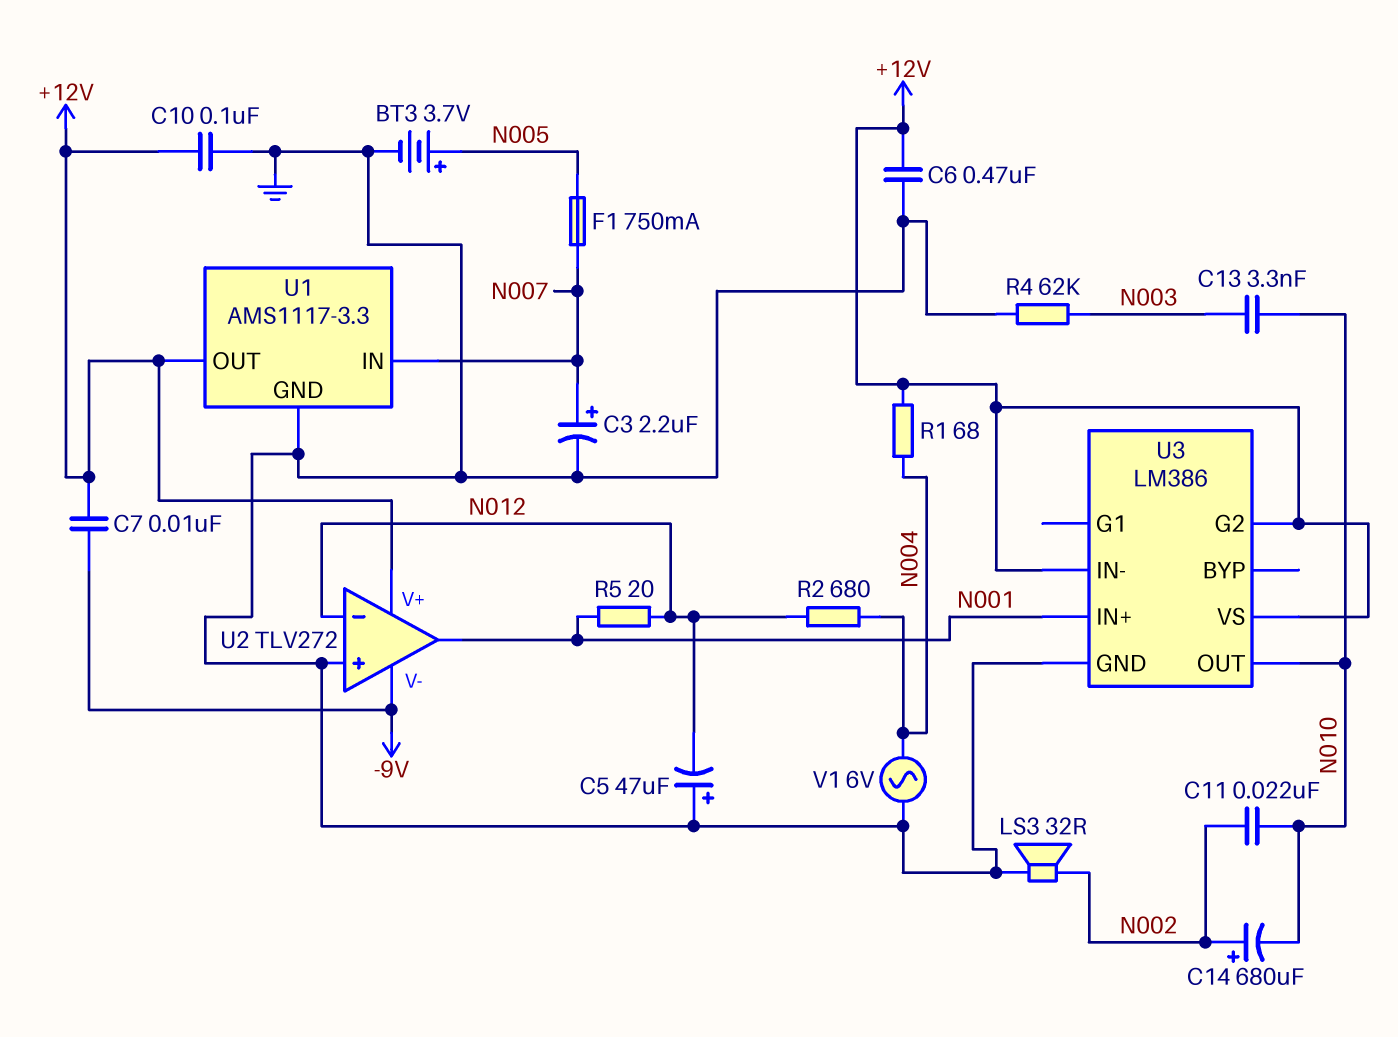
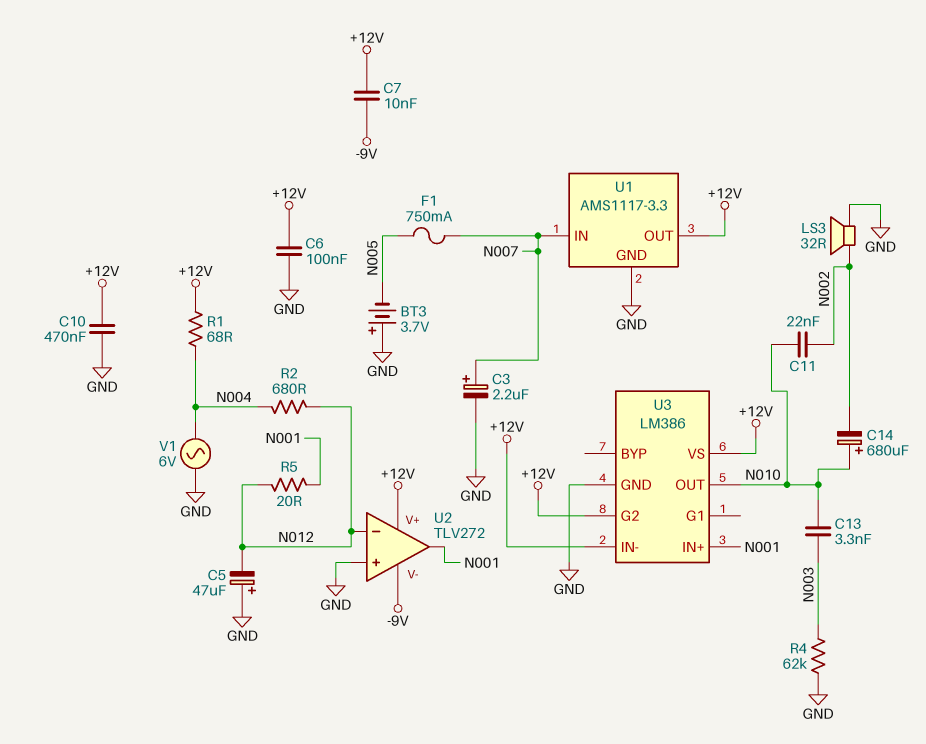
BT3: 3.7V (plus N005, minus GND) -> 3.7V (plus GND, minus N005)
C6: 470nF (+12V, GND) -> 100nF (+12V, GND)
C10: 100nF (+12V, GND) -> 470nF (+12V, GND)
C14: 680uF (plus N002, minus N010) -> 680uF (plus N010, minus N002)

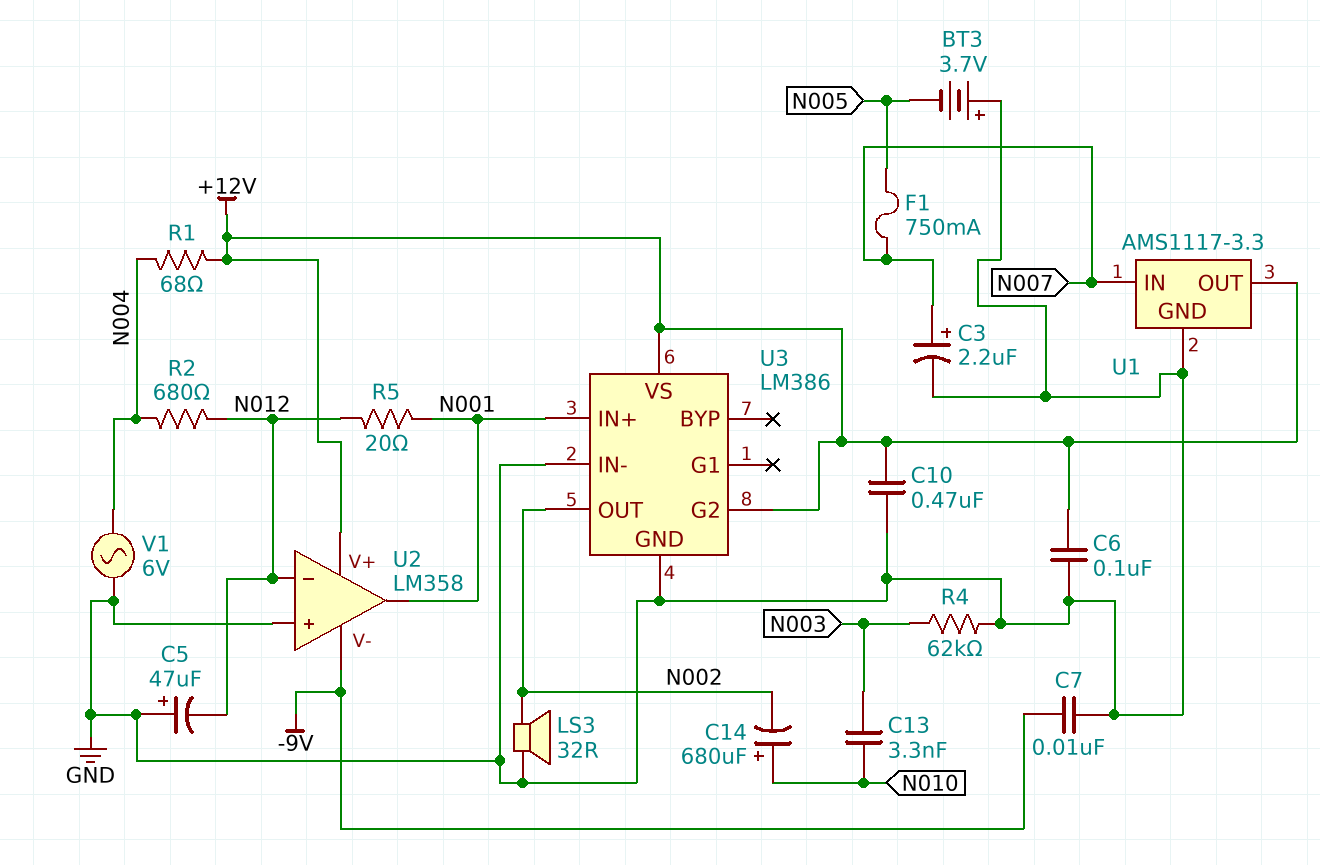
C7: 10nF (+12V, -9V) -> 10nF (-9V, GND)
C11: 22nF (N002, N010) -> none
U2: TLV272 -> LM358
U3 pin IN-: +12V -> GND
U3 pin OUT: N010 -> N002

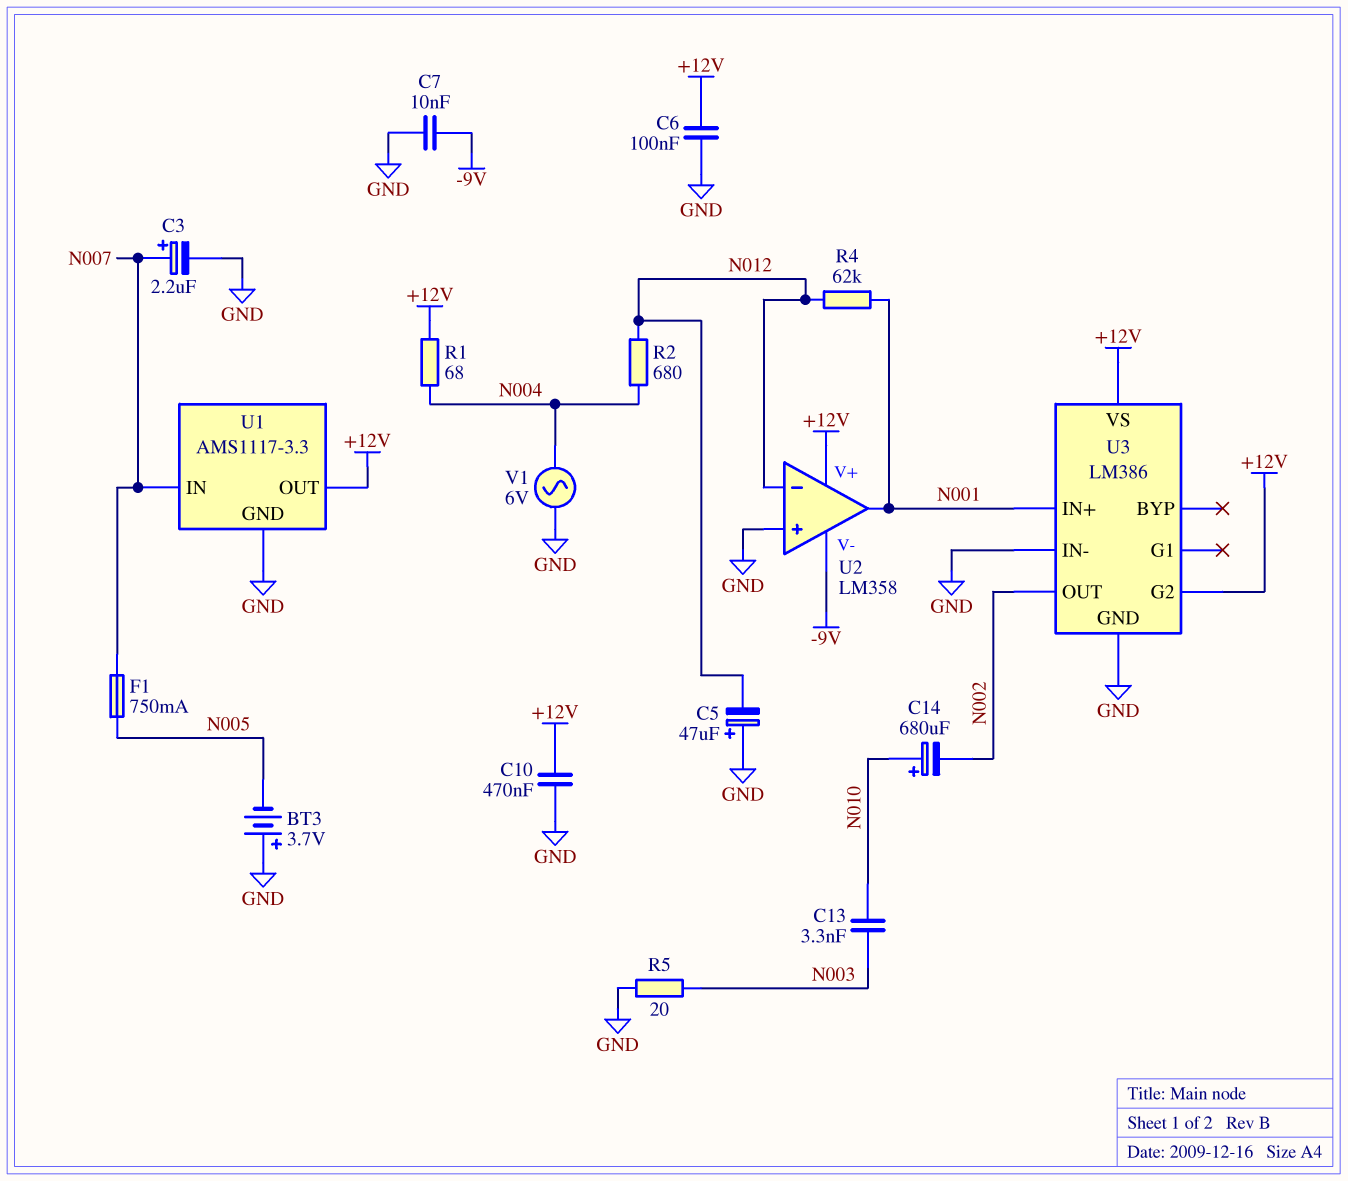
LS3: speaker 32R (GND, N002) -> none
R4: 62k (GND, N003) -> 62k (N001, N012)
R5: 20 (N001, N012) -> 20 (GND, N003)

